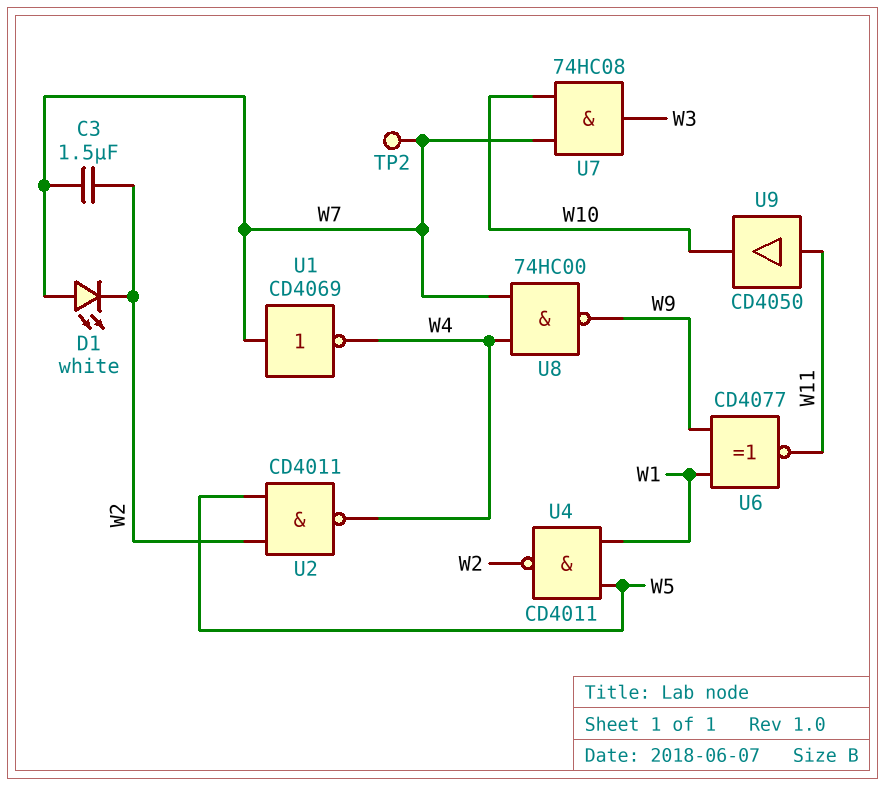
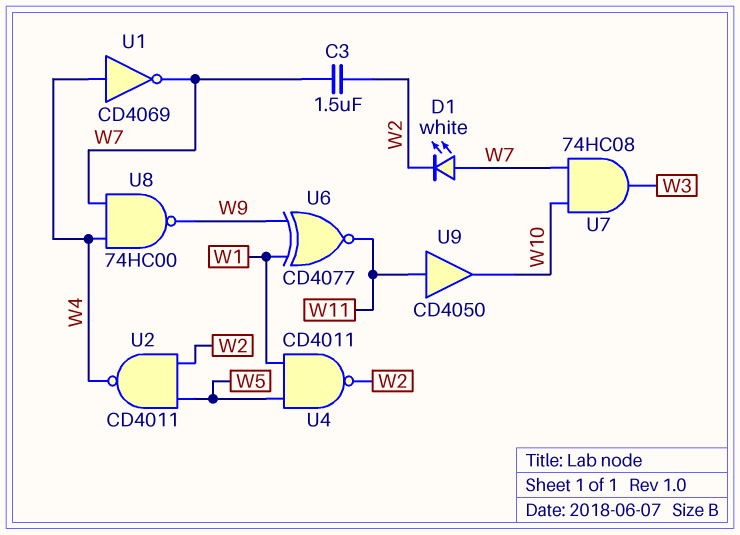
TP2: test point (W7) -> none
U1: NOT CD4069 (in W7, out W4) -> NOT CD4069 (in W4, out W7)

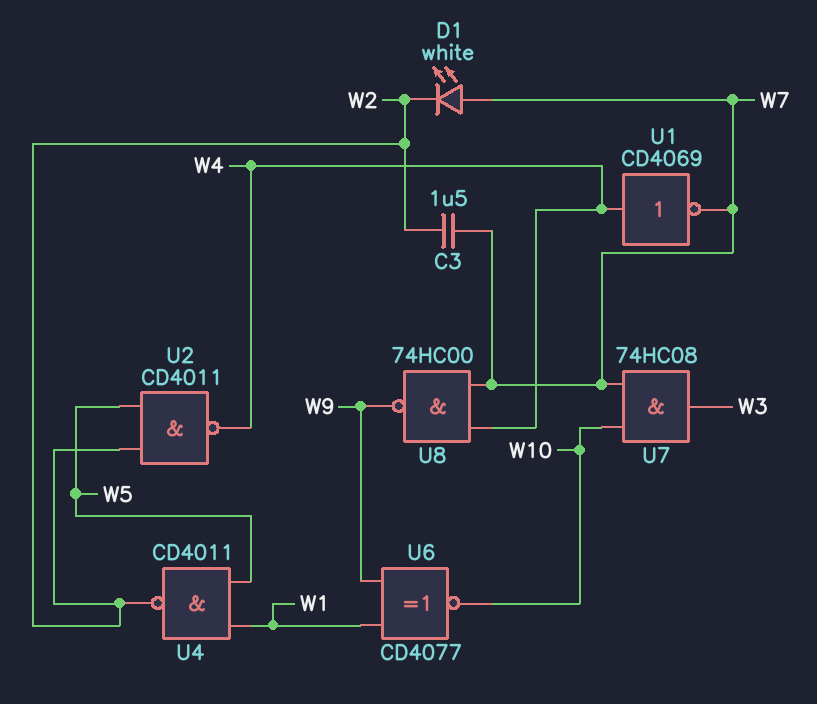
U6: XNOR CD4077 (in W1, in W9, out W11) -> XNOR CD4077 (in W1, in W9, out W10)
U9: buffer CD4050 (in W11, out W10) -> none

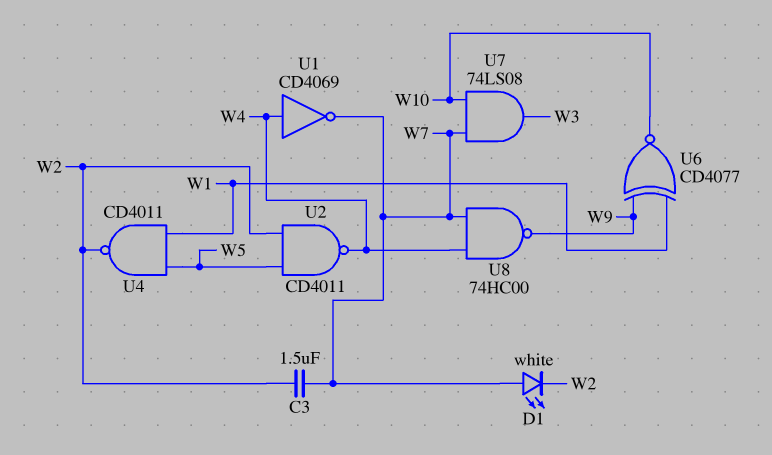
U7: AND 74HC08 (in W7, in W10, out W3) -> AND 74LS08 (in W7, in W10, out W3)

